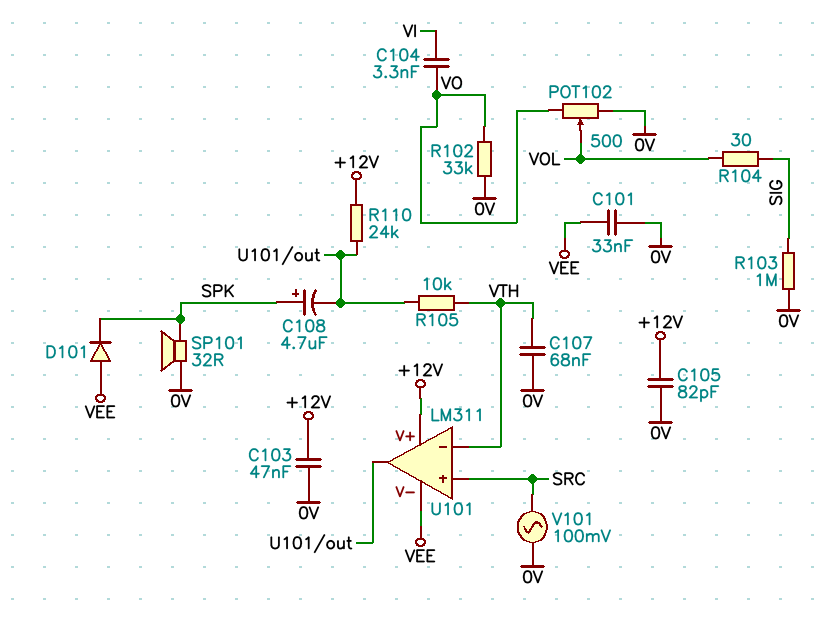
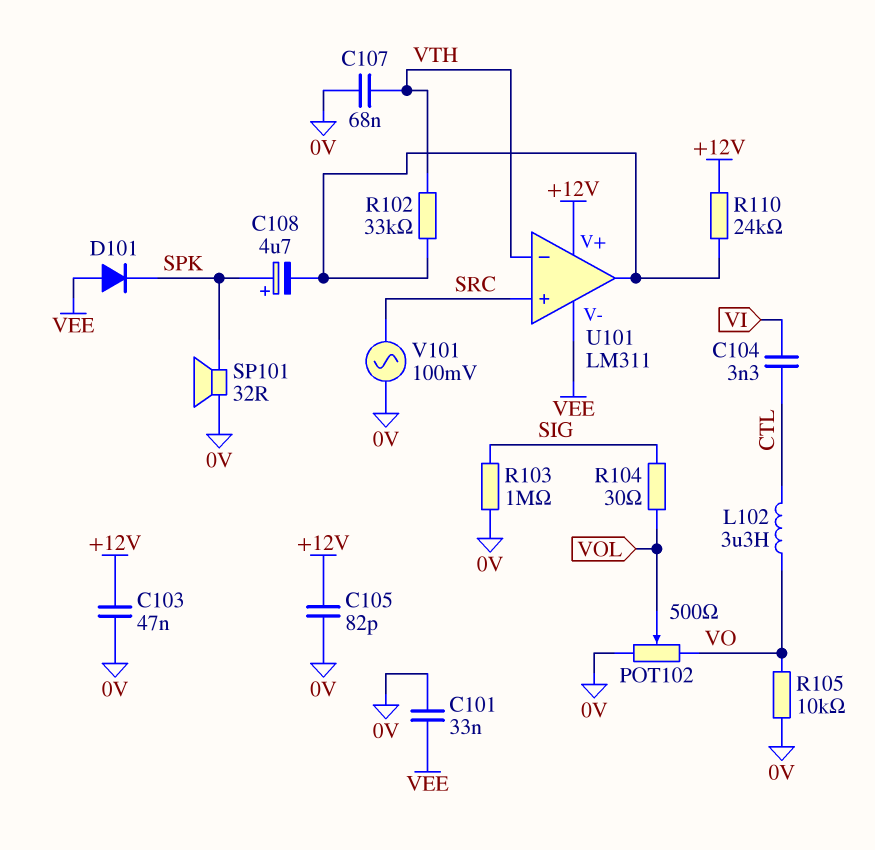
C104: 3.3nF (VI, VO) -> 3.3nF (CTL, VI)
L102: none -> 3.3uH (CTL, VO)
R102: 33k (0V, VO) -> 33k (U101/out, VTH)
R105: 10k (U101/out, VTH) -> 10k (0V, VO)

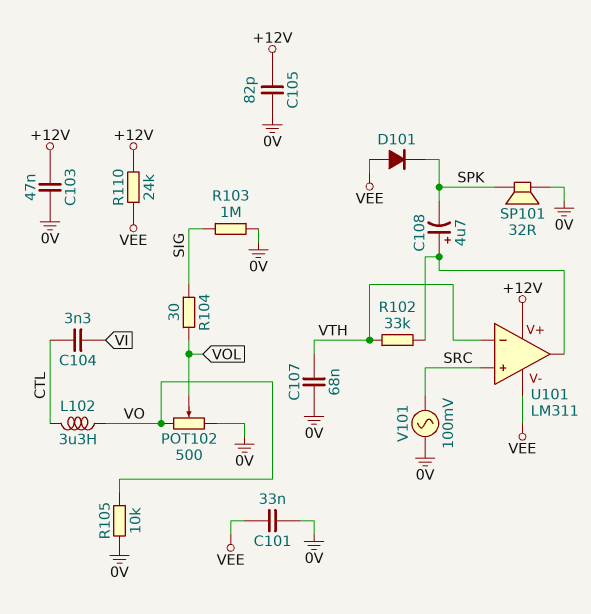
C108: 4.7uF (plus SPK, minus U101/out) -> 4.7uF (plus U101/out, minus SPK)
R110: 24k (+12V, U101/out) -> 24k (+12V, VEE)

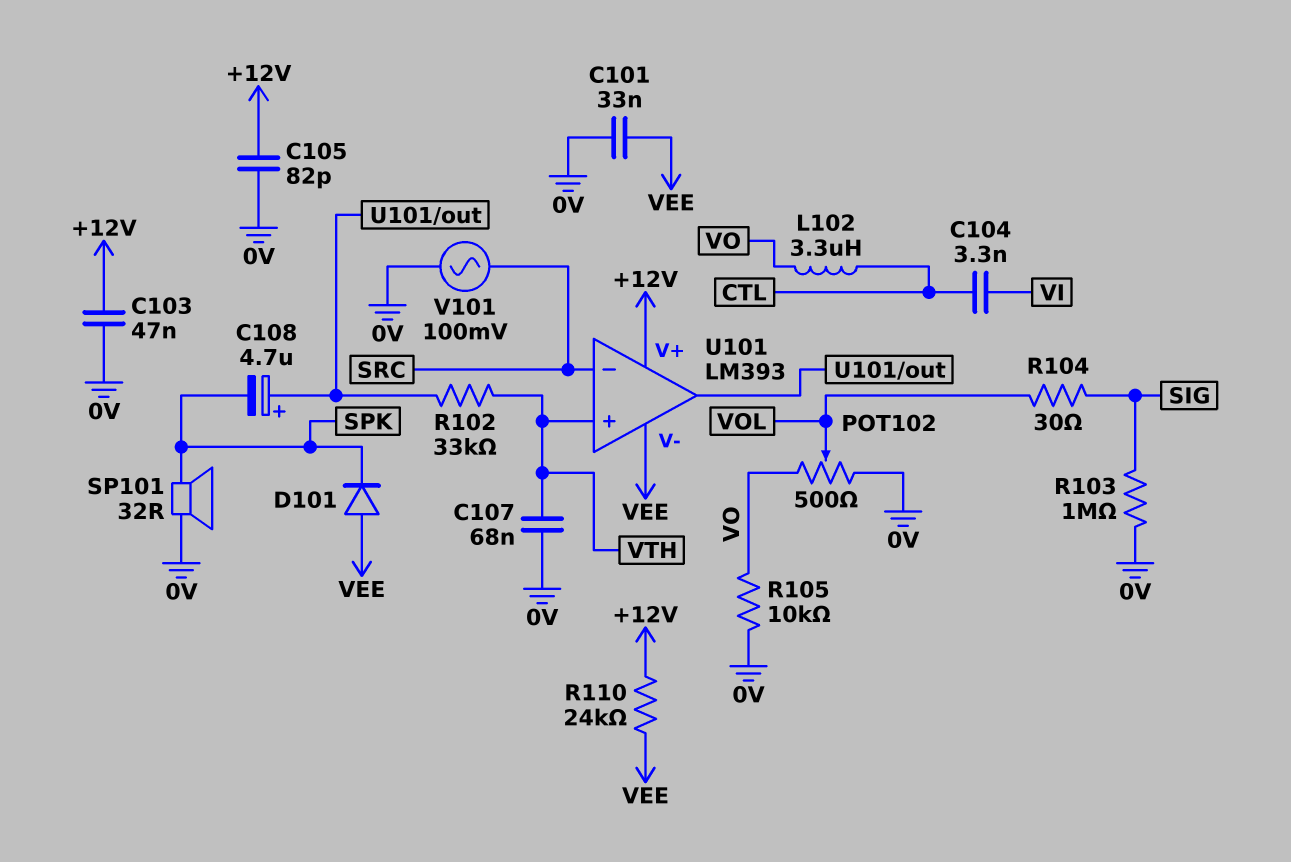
U101: LM311 -> LM393
U101 pin in+: SRC -> VTH
U101 pin in-: VTH -> SRC

